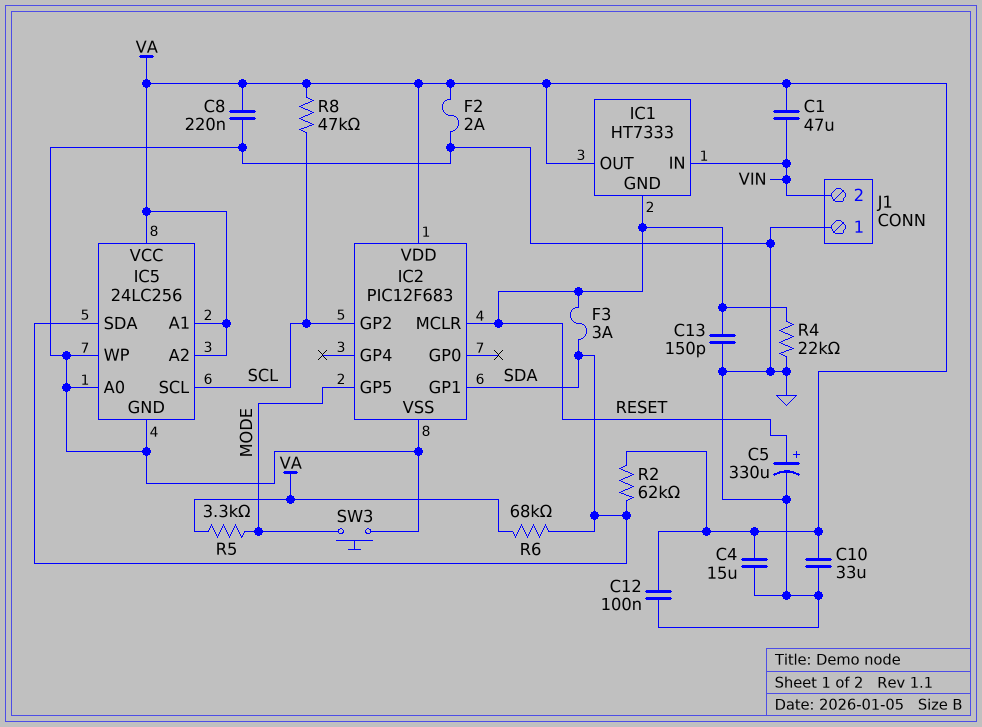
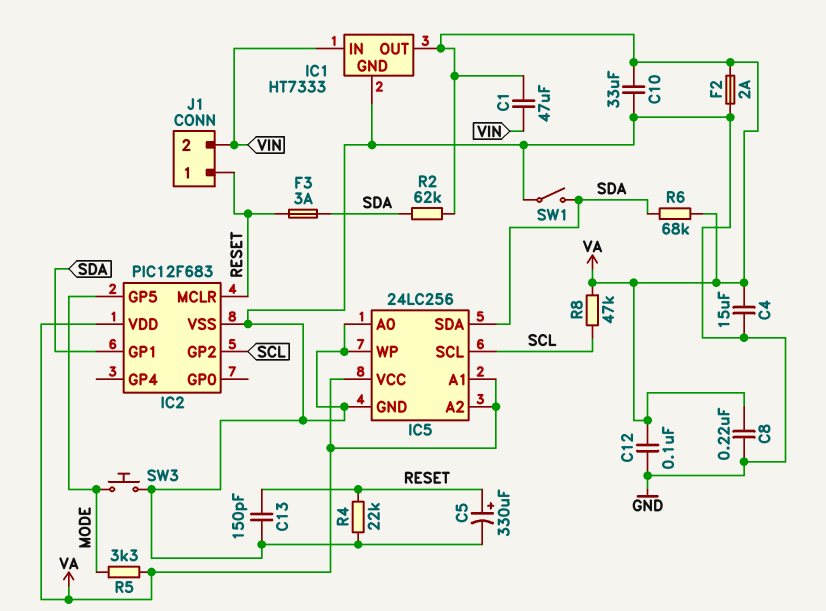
IC1 pin GND: RESET -> GND
J1 pin 1: GND -> RESET
SW1: none -> switch (GND, SDA)

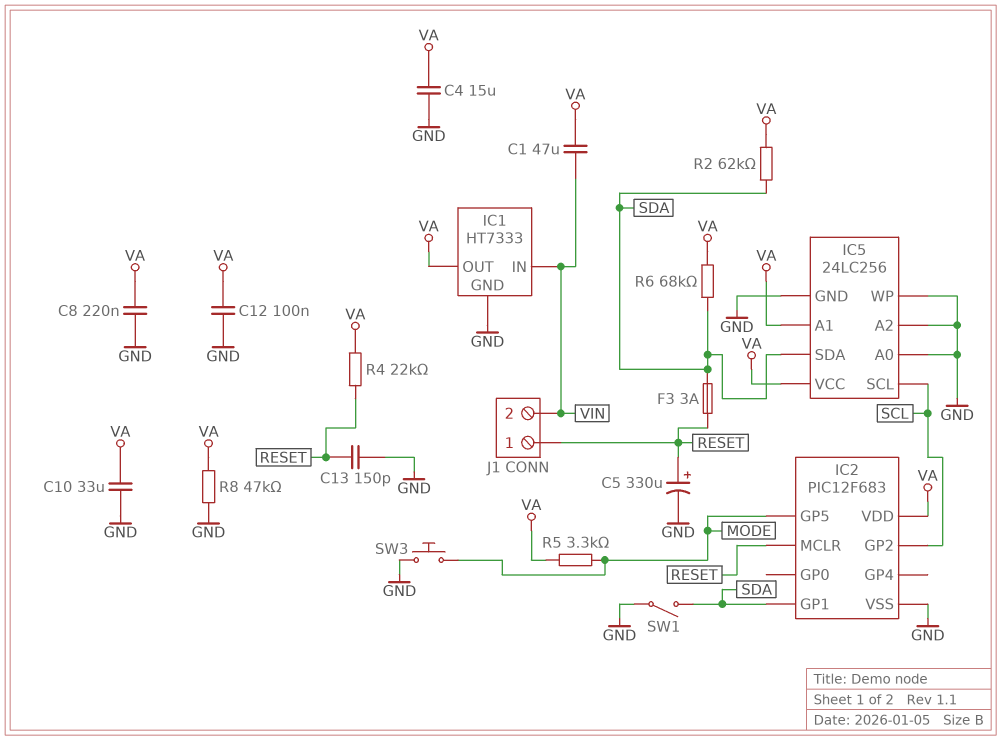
F2: 2A (GND, VA) -> none
IC5 pin A2: VA -> GND
R4: 22k (GND, RESET) -> 22k (RESET, VA)
R8: 47k (SCL, VA) -> 47k (GND, VA)

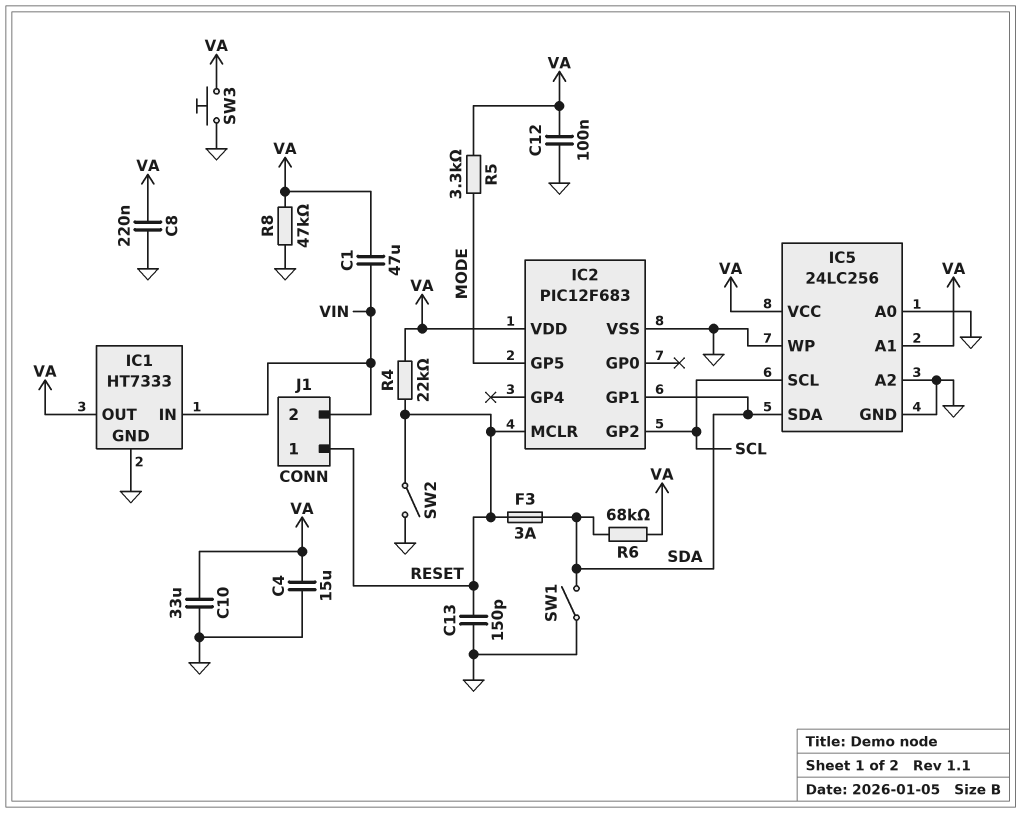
C5: 330uF (plus RESET, minus GND) -> none
R2: 62k (SDA, VA) -> none
SW2: none -> switch (GND, RESET)
SW3: button (GND, MODE) -> button (GND, VA)

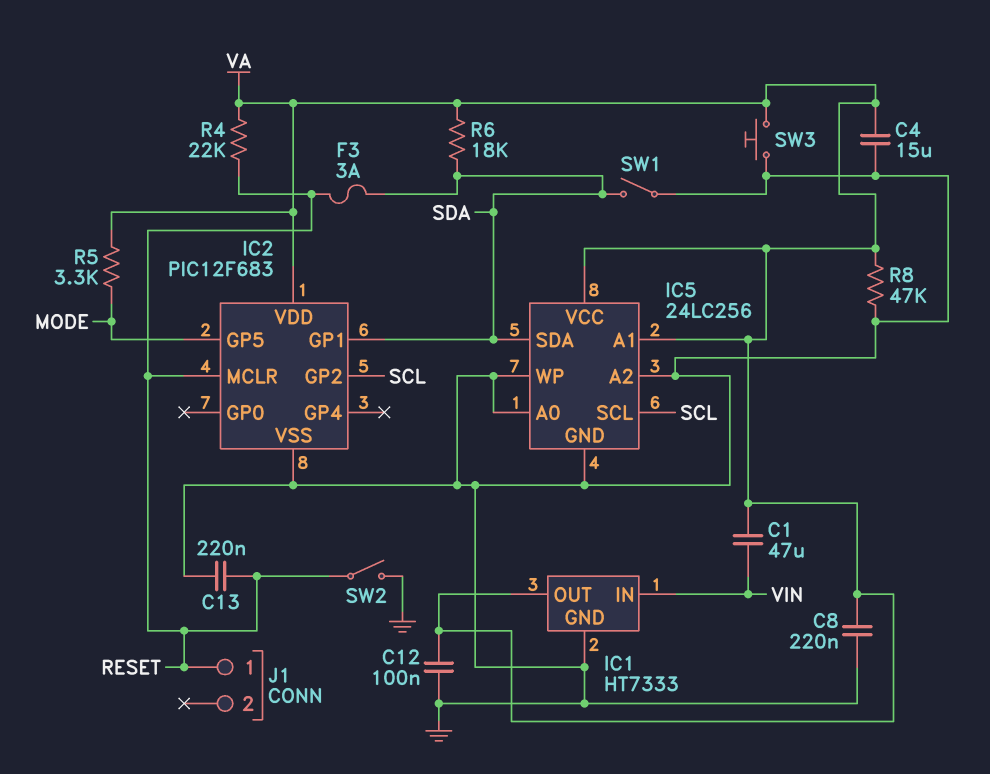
C10: 33uF (GND, VA) -> none
C13: 150pF (GND, RESET) -> 220nF (GND, RESET)
J1 pin 2: VIN -> none
R6: 68k (SDA, VA) -> 18k (SDA, VA)

